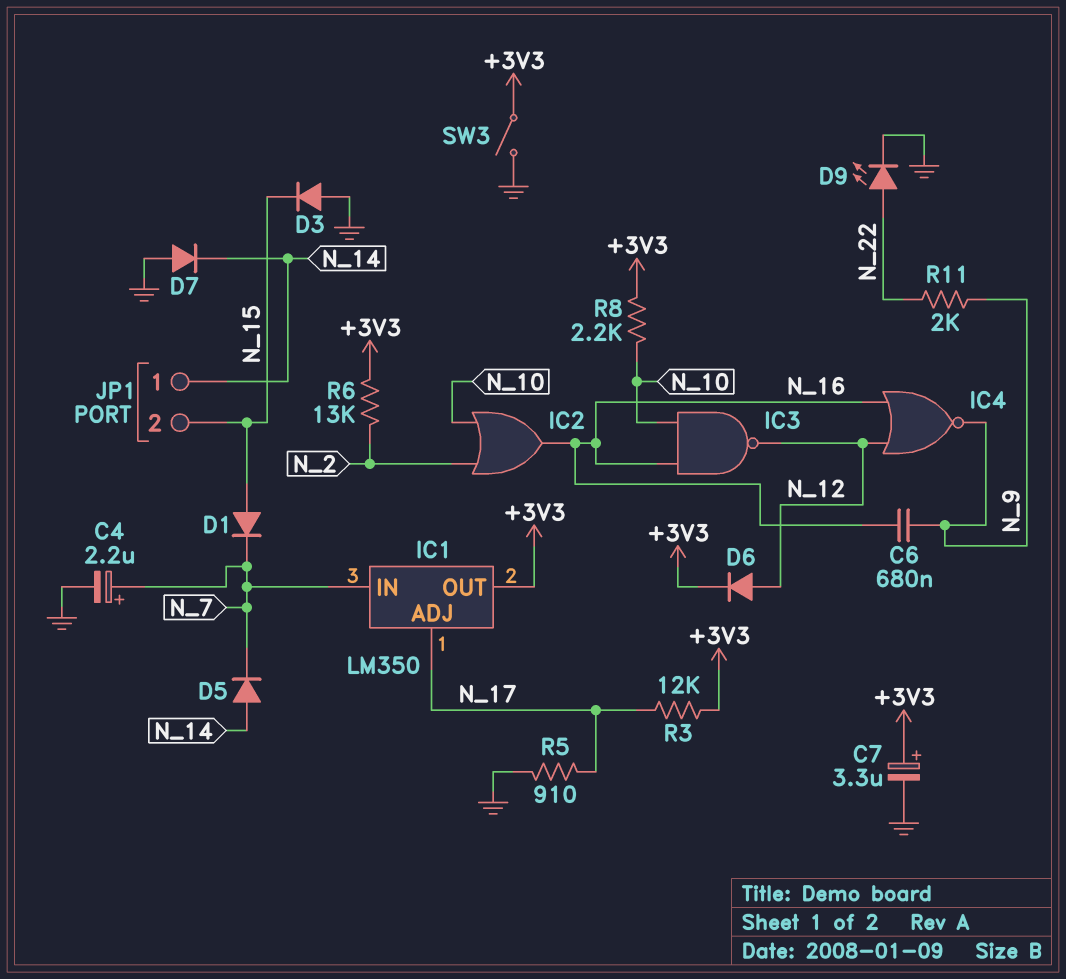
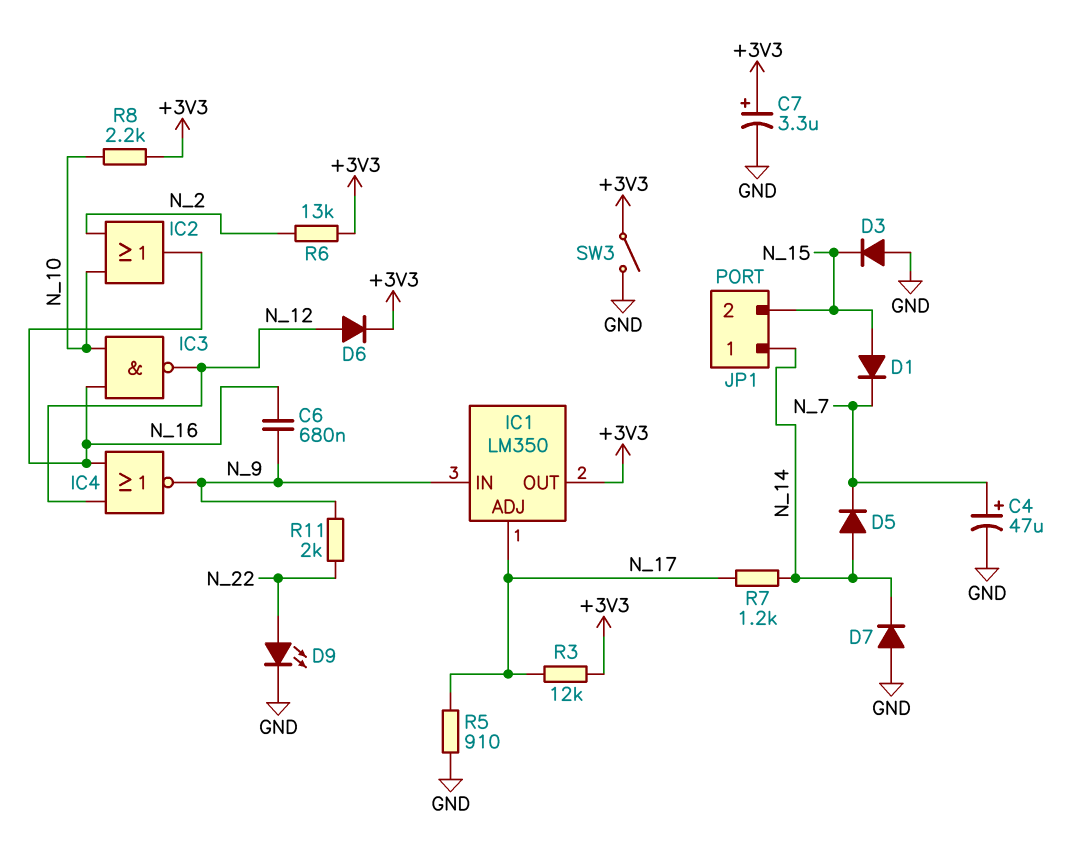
C4: 2.2uF (plus N_7, minus GND) -> 47uF (plus N_7, minus GND)
IC1 pin IN: N_7 -> N_9
R7: none -> 1.2k (N_14, N_17)

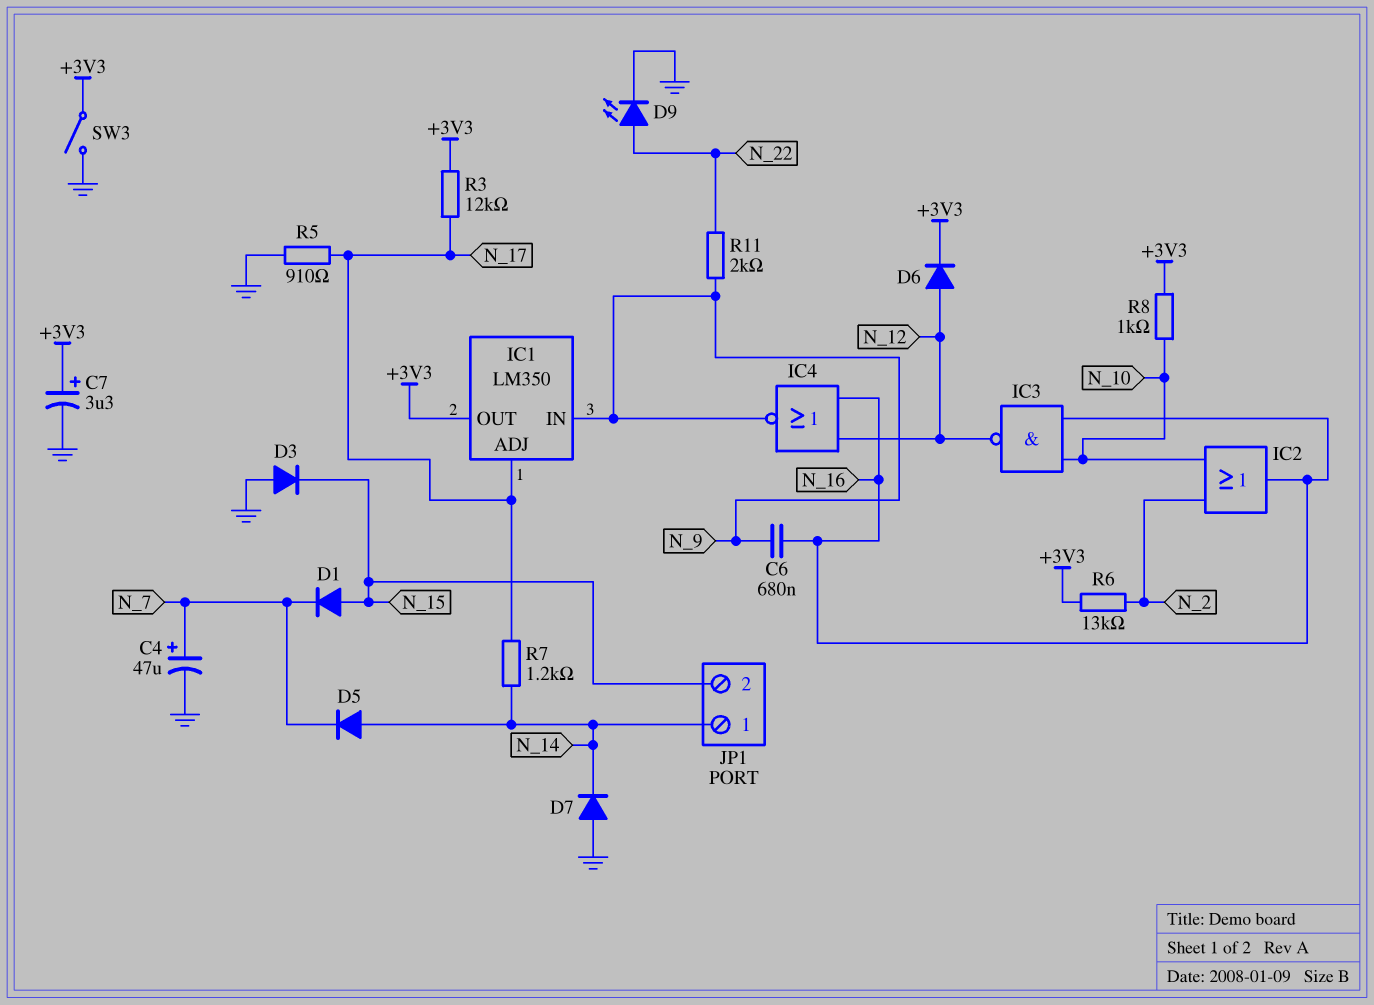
R8: 2.2k (+3V3, N_10) -> 1k (+3V3, N_10)

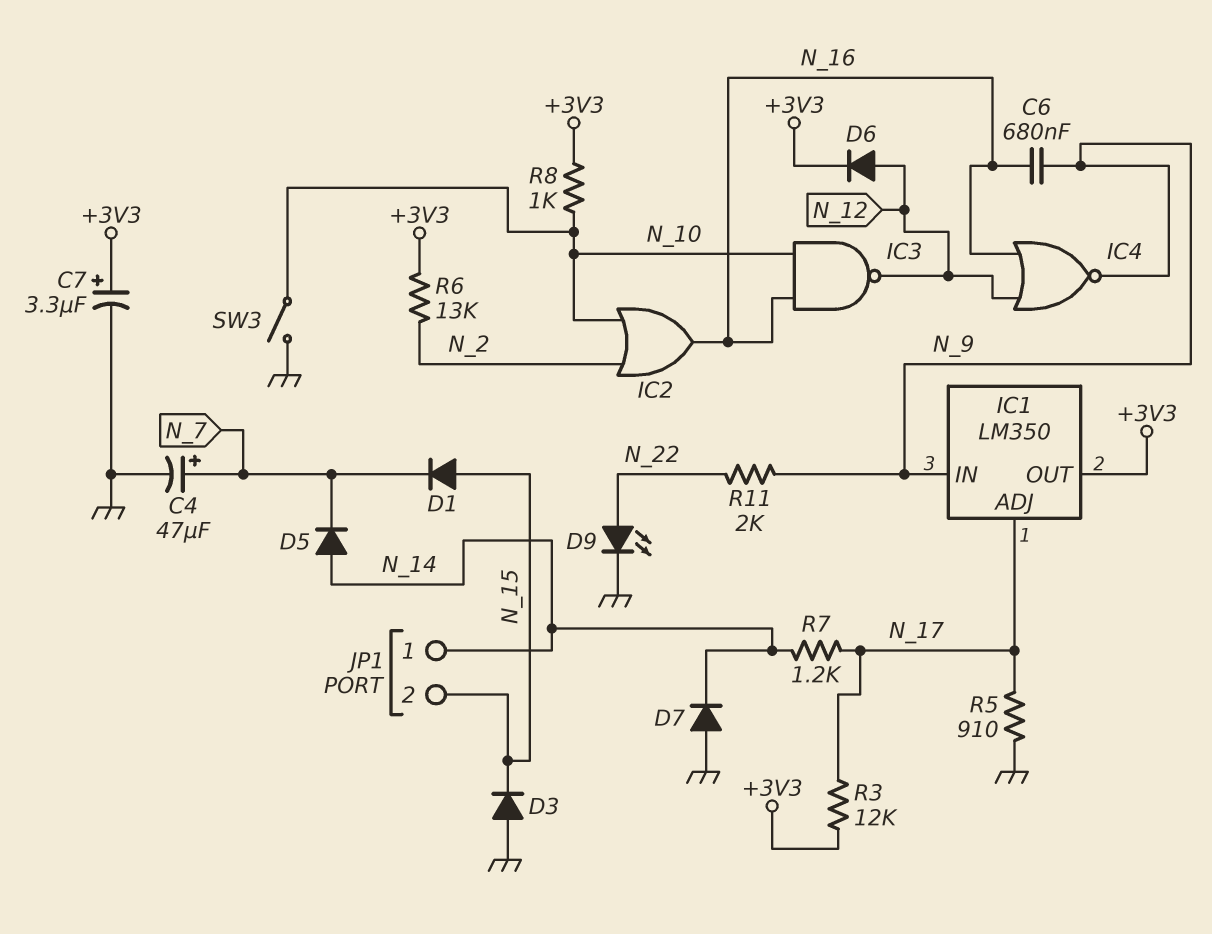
SW3: switch (+3V3, GND) -> switch (GND, N_10)

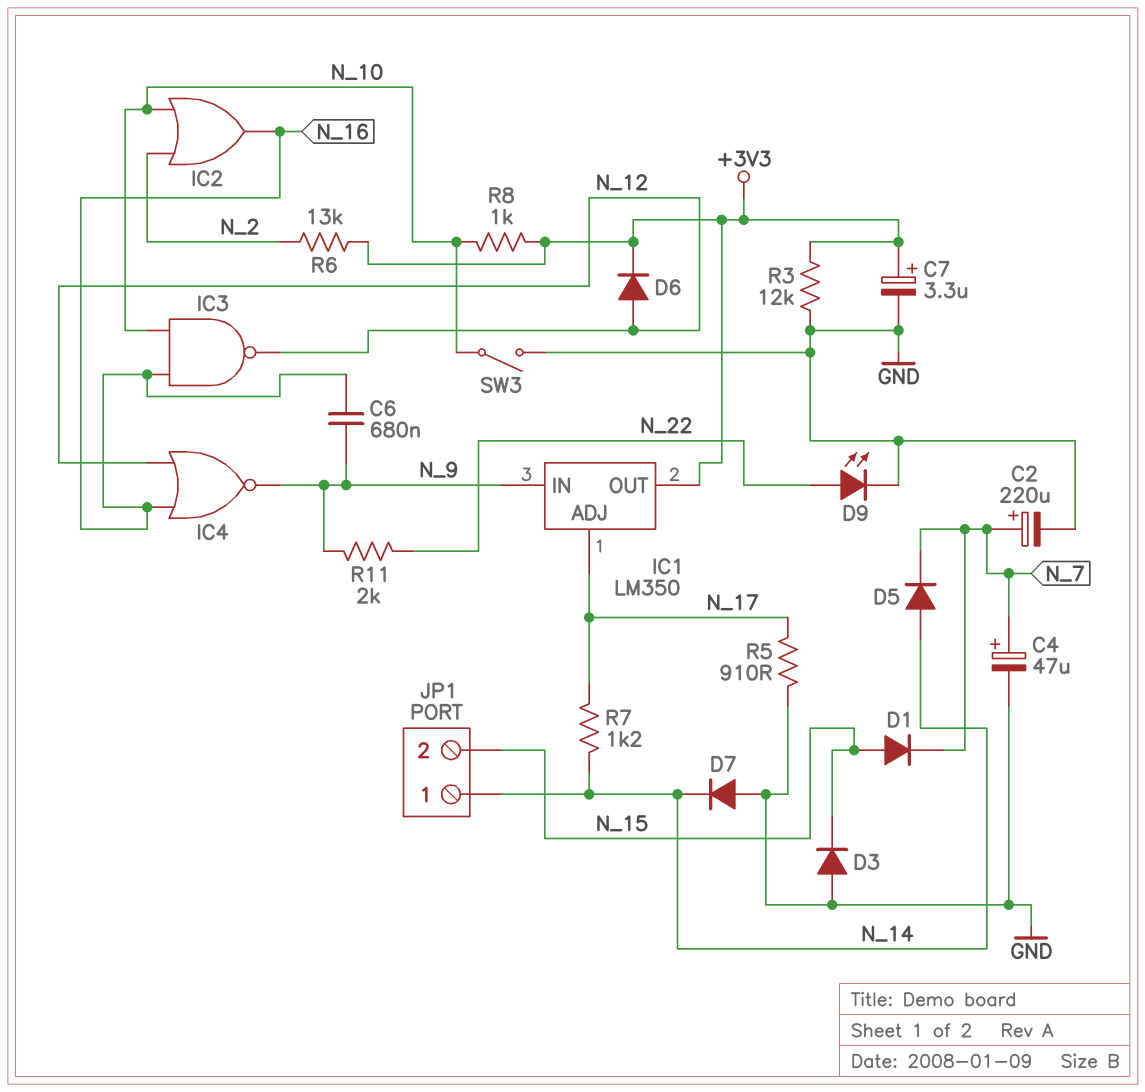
C2: none -> 220uF (plus N_7, minus GND)
R3: 12k (+3V3, N_17) -> 12k (+3V3, GND)

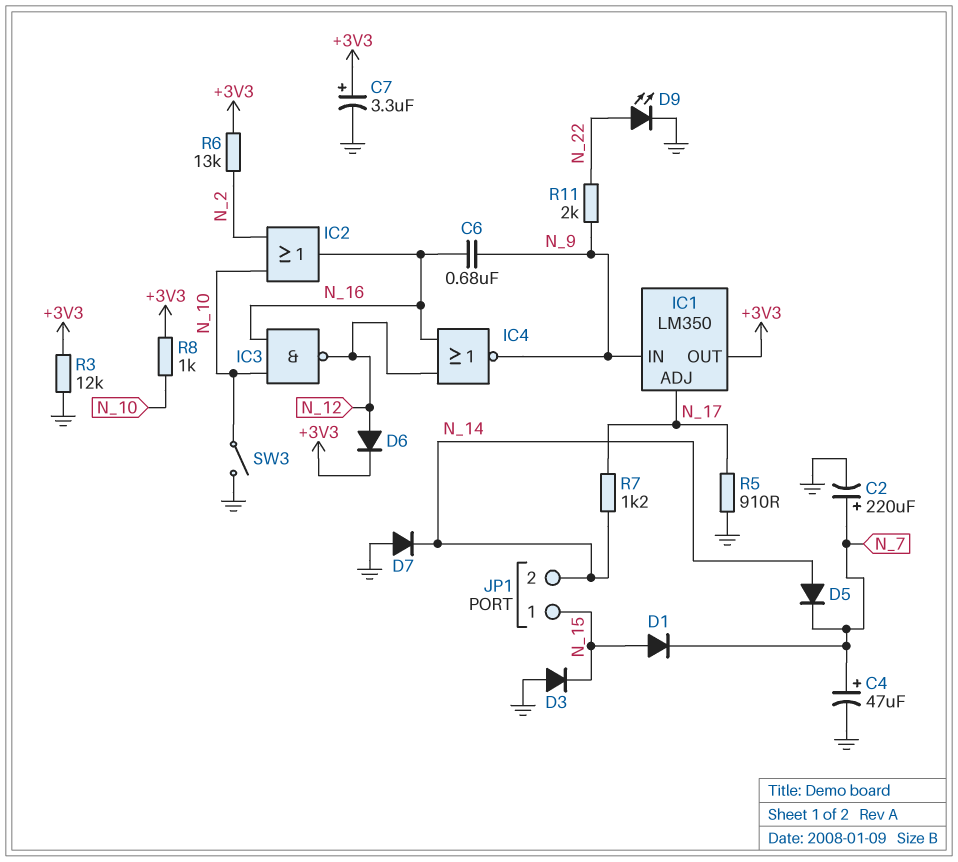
JP1 pin 1: N_14 -> N_15
JP1 pin 2: N_15 -> N_14

